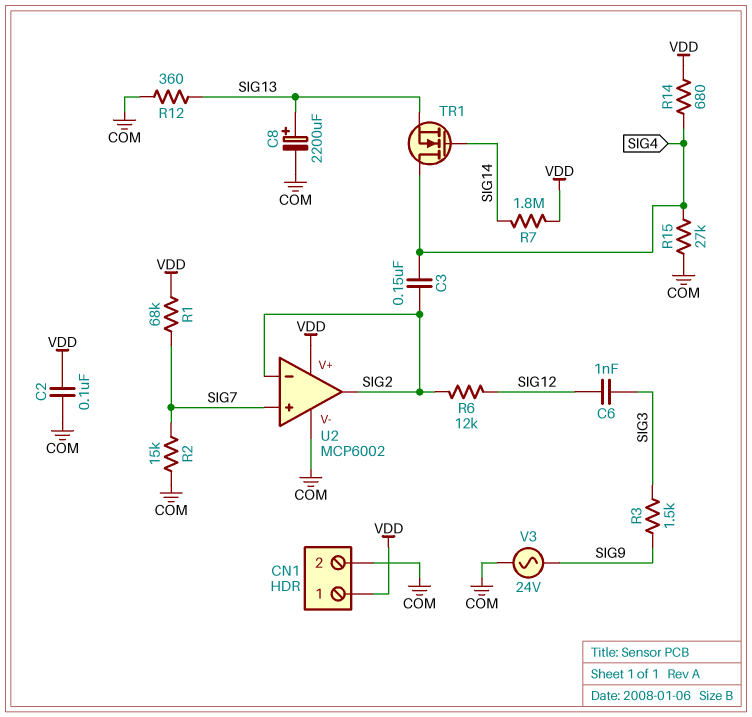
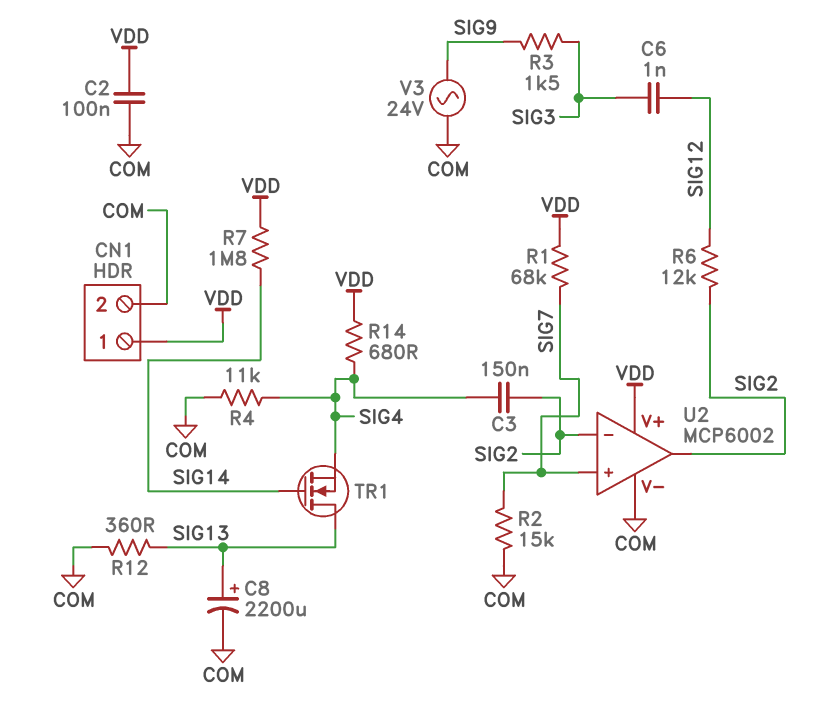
R4: none -> 11k (COM, SIG4)
R15: 27k (COM, SIG4) -> none
TR1: NMOS (G SIG14, D SIG4, S SIG13) -> NMOS (G SIG14, D SIG13, S SIG4)

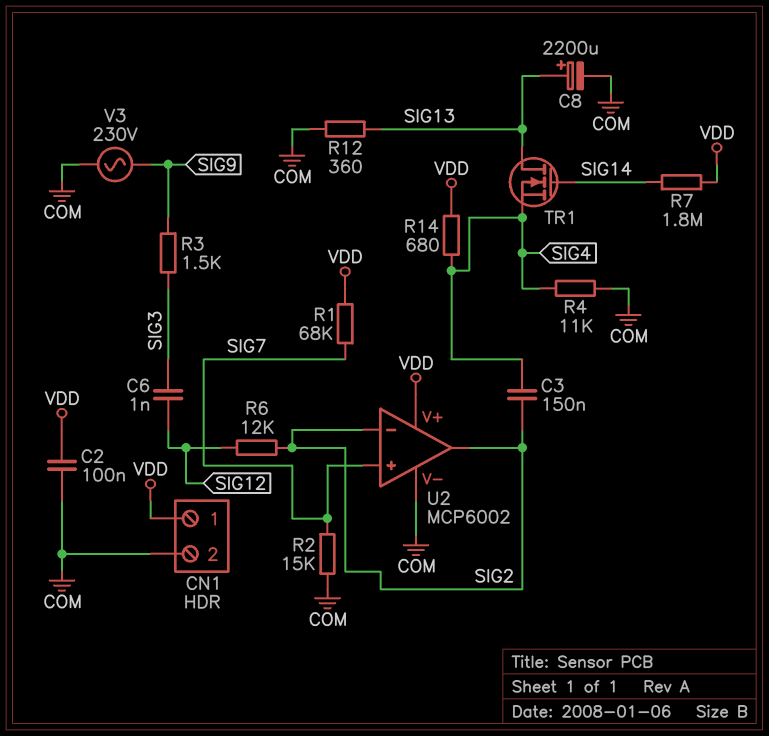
V3: AC 24V (COM, SIG9) -> AC 230V (COM, SIG9)

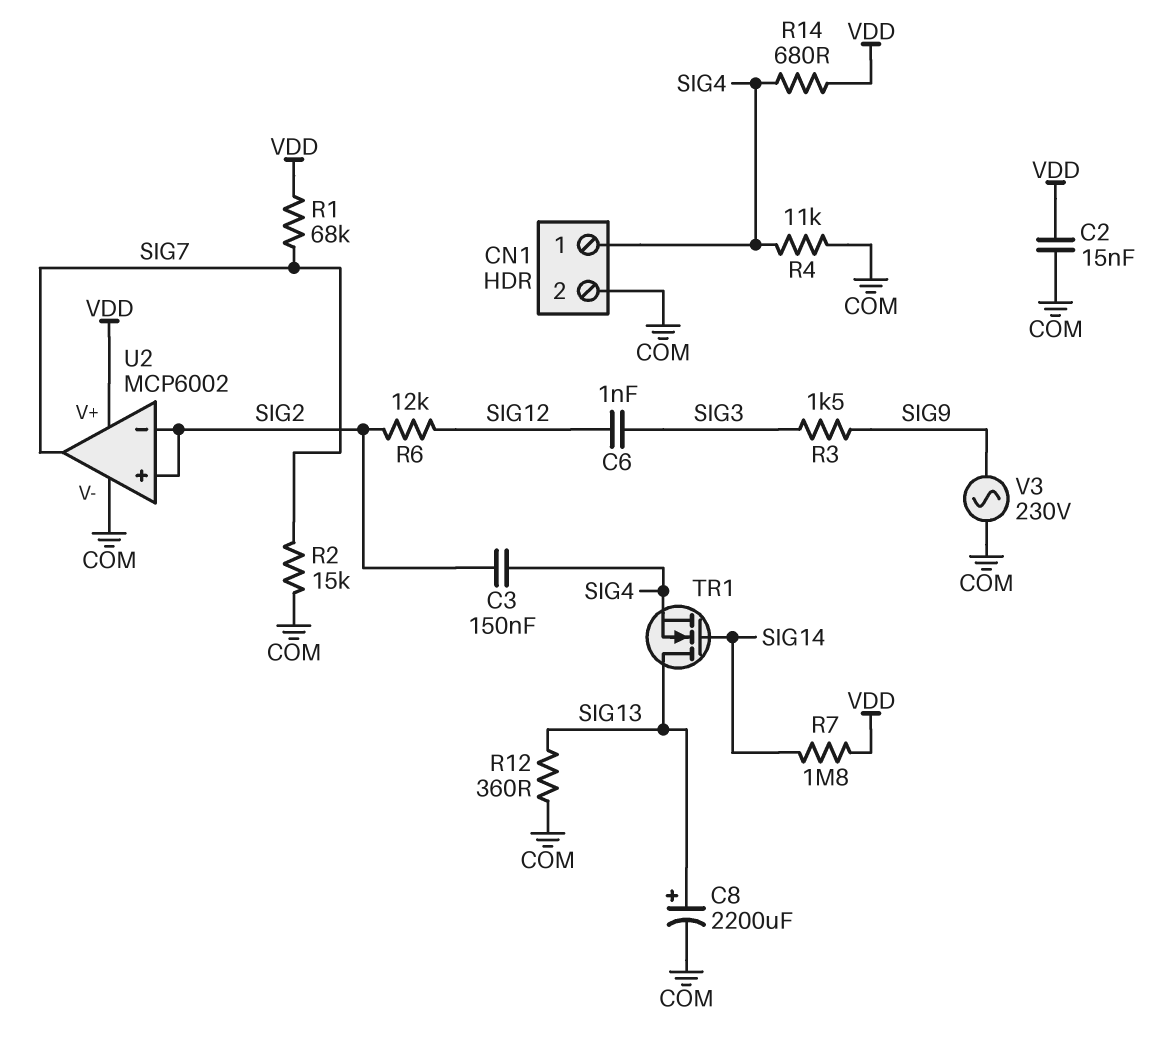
C2: 100nF (COM, VDD) -> 15nF (COM, VDD)
CN1 pin 1: VDD -> SIG4
U2 pin in+: SIG7 -> SIG2
U2 pin out: SIG2 -> SIG7

